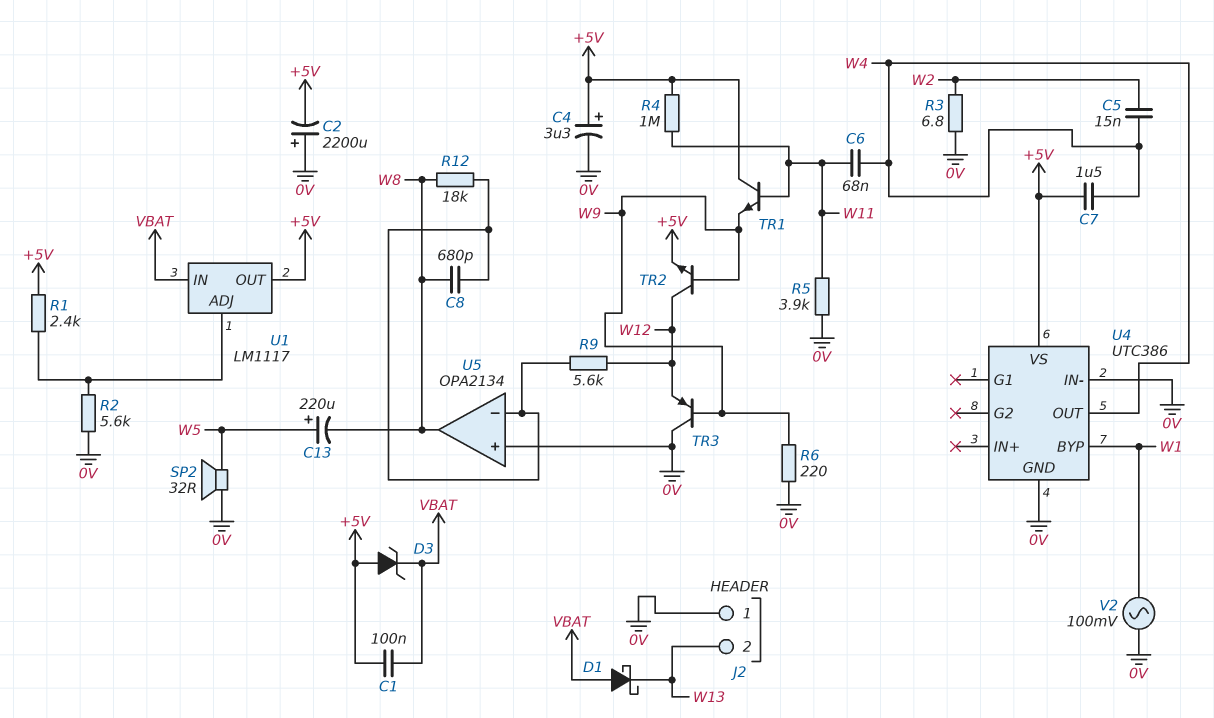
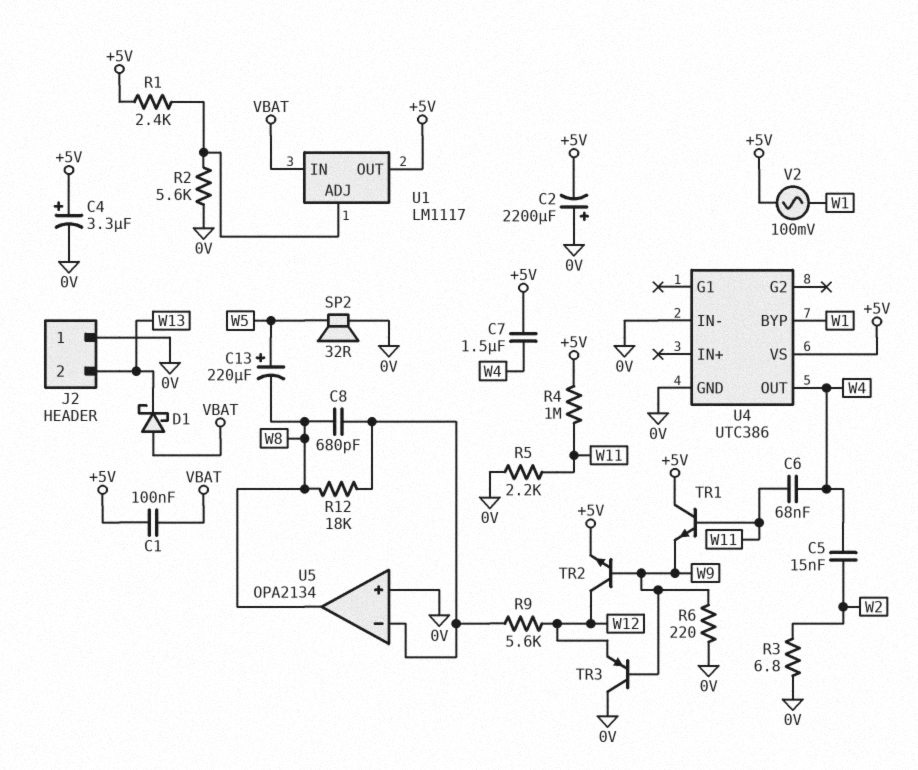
D3: zener (A +5V, K VBAT) -> none
R5: 3.9k (0V, W11) -> 2.2k (0V, W11)
V2: AC 100mV (0V, W1) -> AC 100mV (+5V, W1)

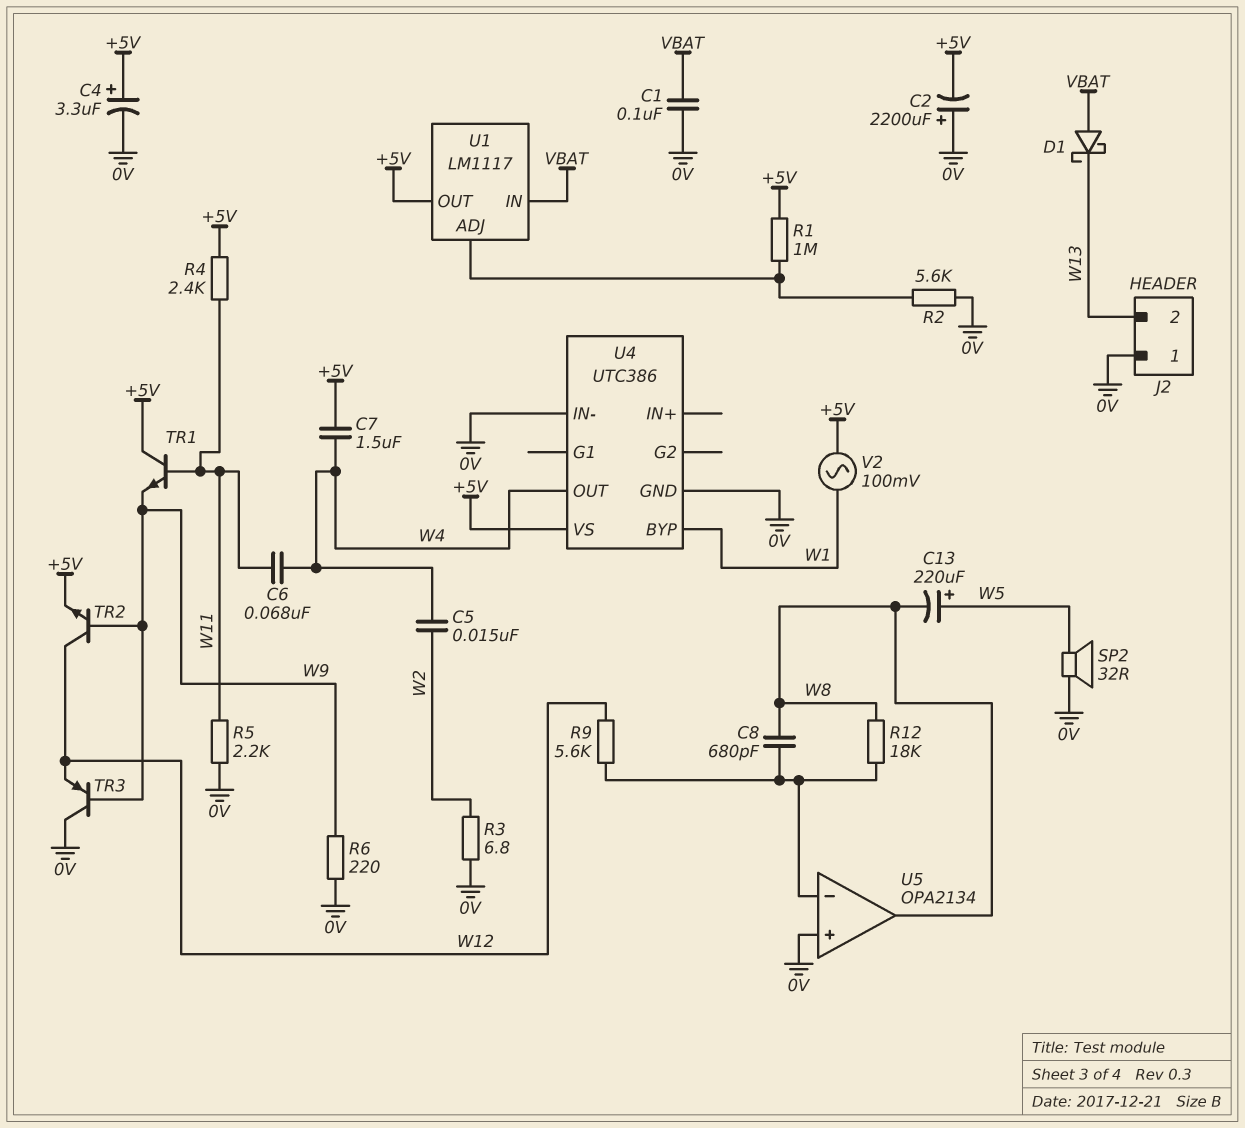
C1: 100nF (+5V, VBAT) -> 100nF (0V, VBAT)
R1: 2.4k (+5V, U1/ADJ) -> 1M (+5V, U1/ADJ)
R4: 1M (+5V, W11) -> 2.4k (+5V, W11)

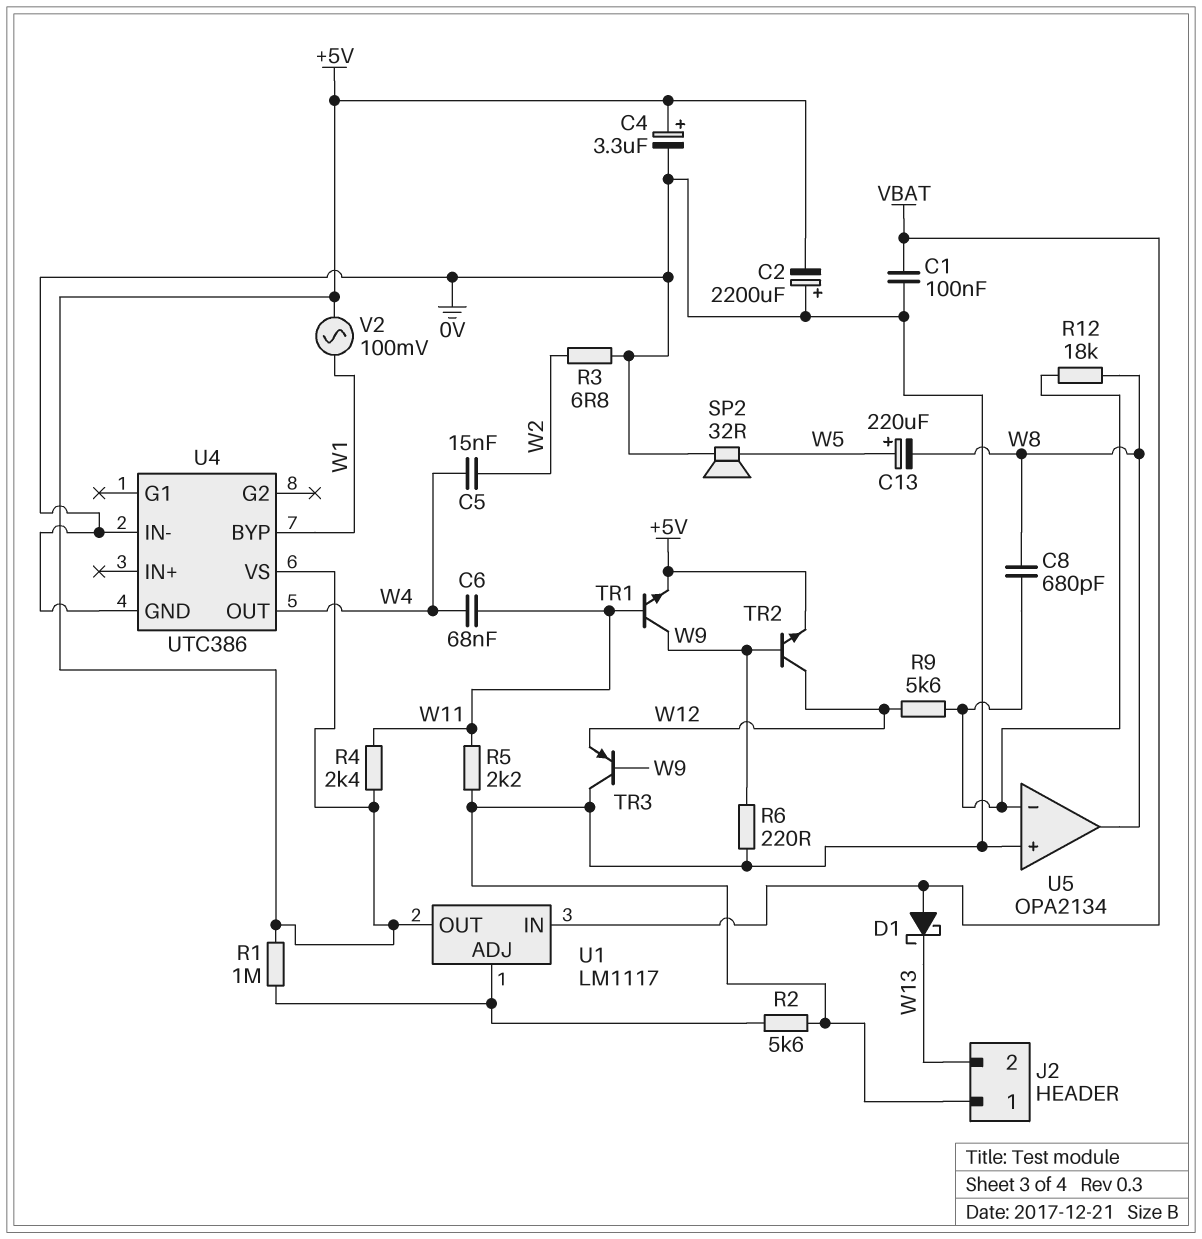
C7: 1.5uF (+5V, W4) -> none
TR1: NPN (B W11, C +5V, E W9) -> NPN (B W11, C W9, E +5V)

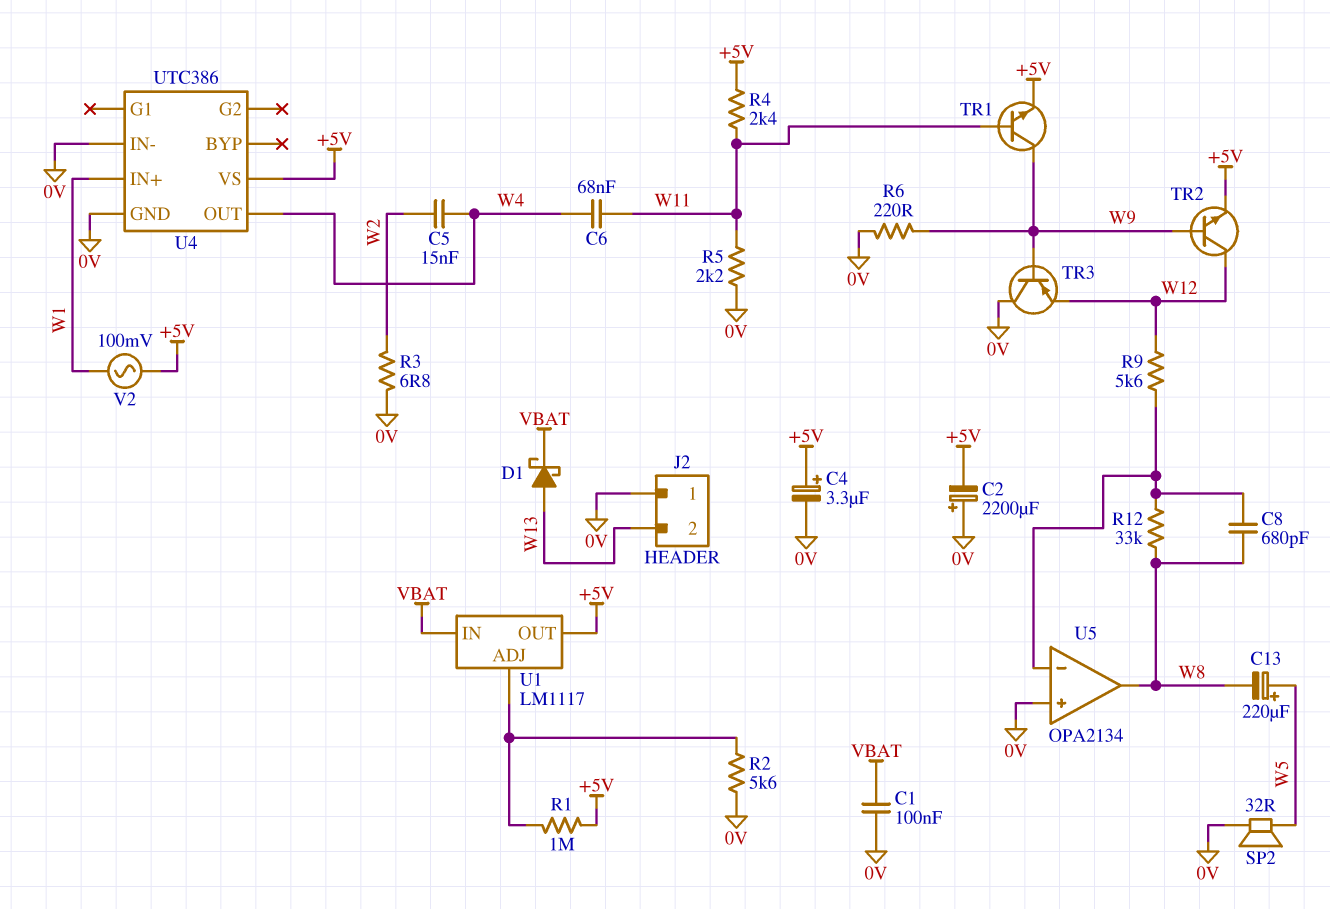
D1: schottky (A VBAT, K W13) -> schottky (A W13, K VBAT)
R12: 18k (U5/in-, W8) -> 33k (U5/in-, W8)
U4 pin BYP: W1 -> none
U4 pin IN+: none -> W1

